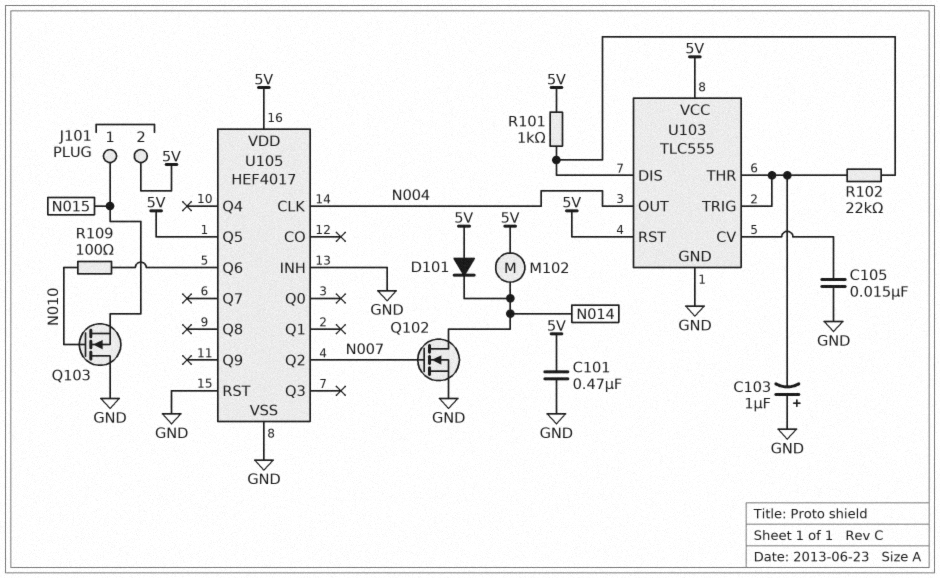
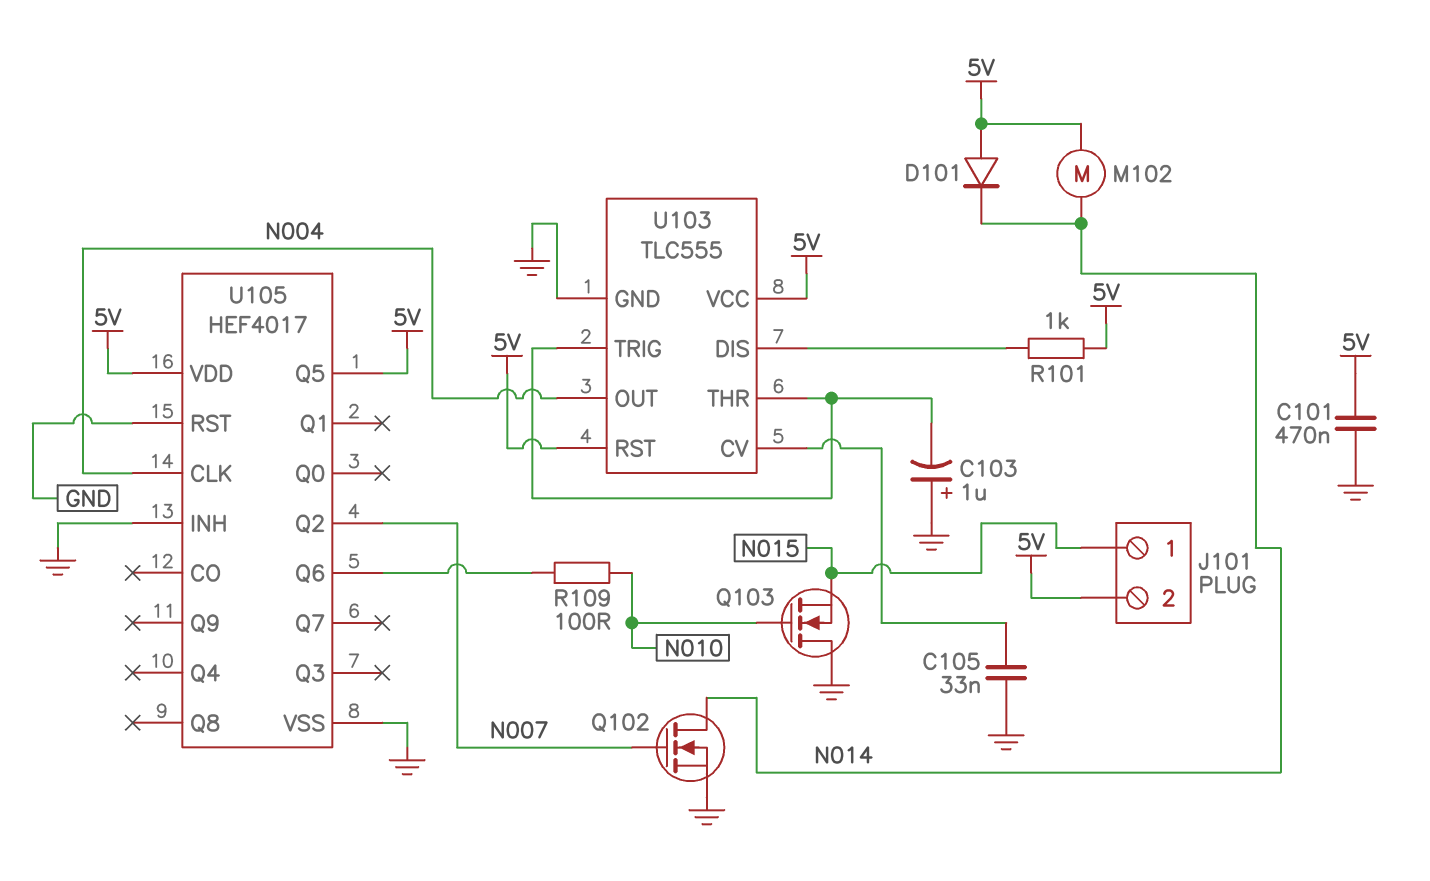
C105: 15nF (GND, U103/CV) -> 33nF (GND, U103/CV)
R102: 22k (U103/DIS, U103/THR) -> none

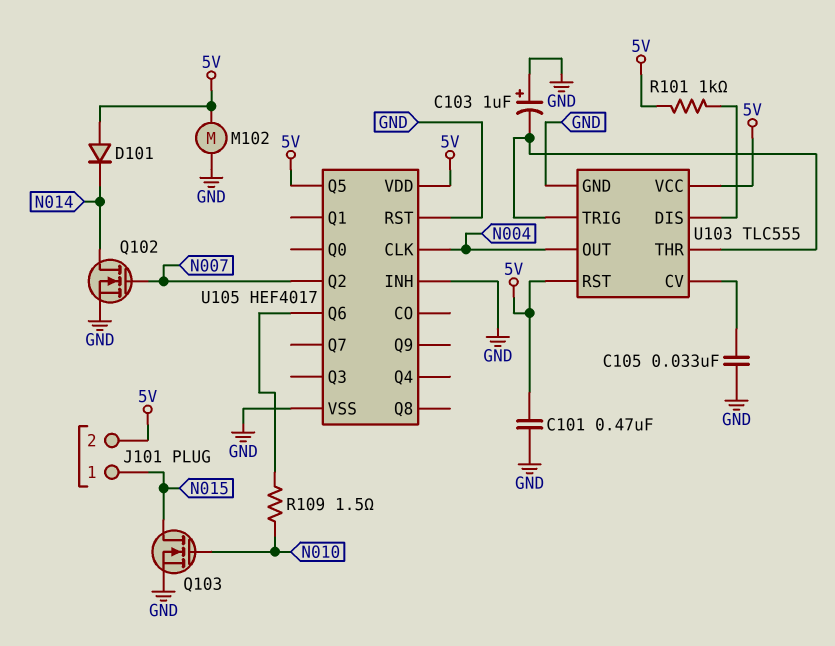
M102: motor (5V, N014) -> motor (5V, GND)
Q103: NMOS (G N010, D GND, S N015) -> NMOS (G N010, D N015, S GND)
R109: 100 (N010, U105/Q6) -> 1.5 (N010, U105/Q6)

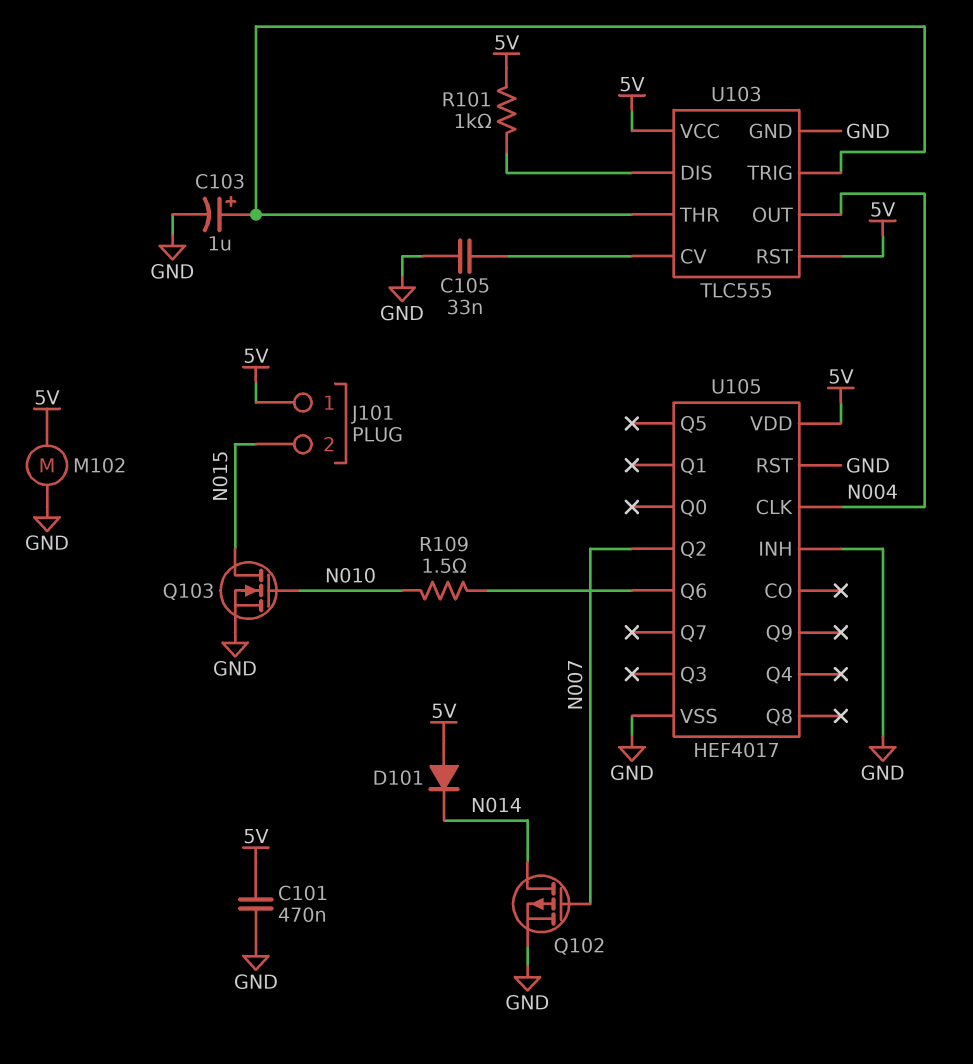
C103: 1uF (plus GND, minus U103/THR) -> 1uF (plus U103/THR, minus GND)
J101 pin 1: N015 -> 5V
J101 pin 2: 5V -> N015
Q102: NMOS (G N007, D N014, S GND) -> PMOS (G N007, D N014, S GND)
U105 pin Q5: 5V -> none

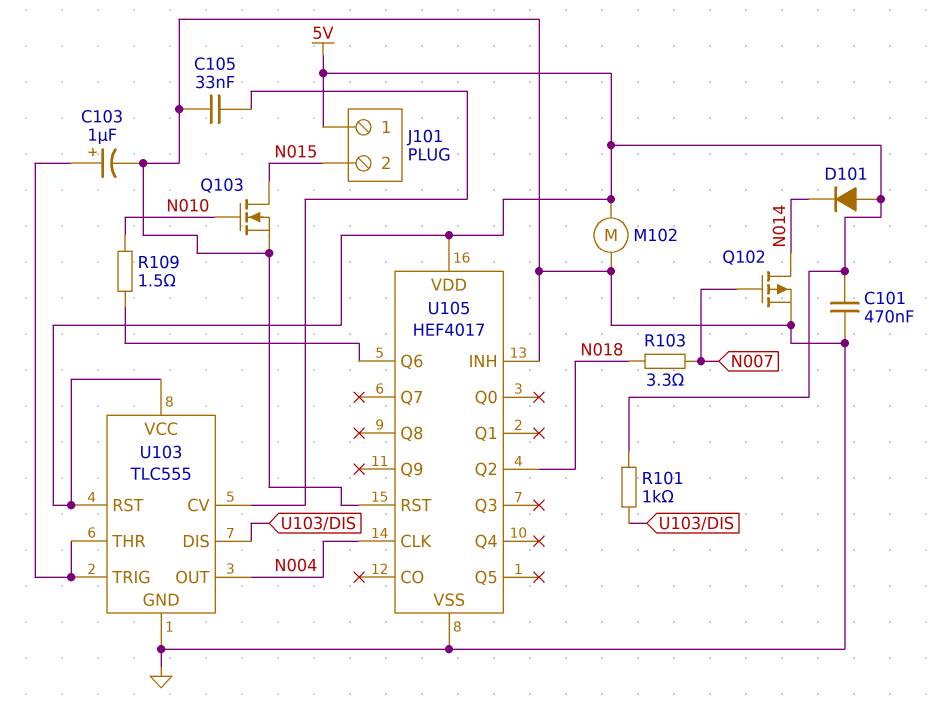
R103: none -> 3.3 (N007, N018)
U105 pin Q2: N007 -> N018

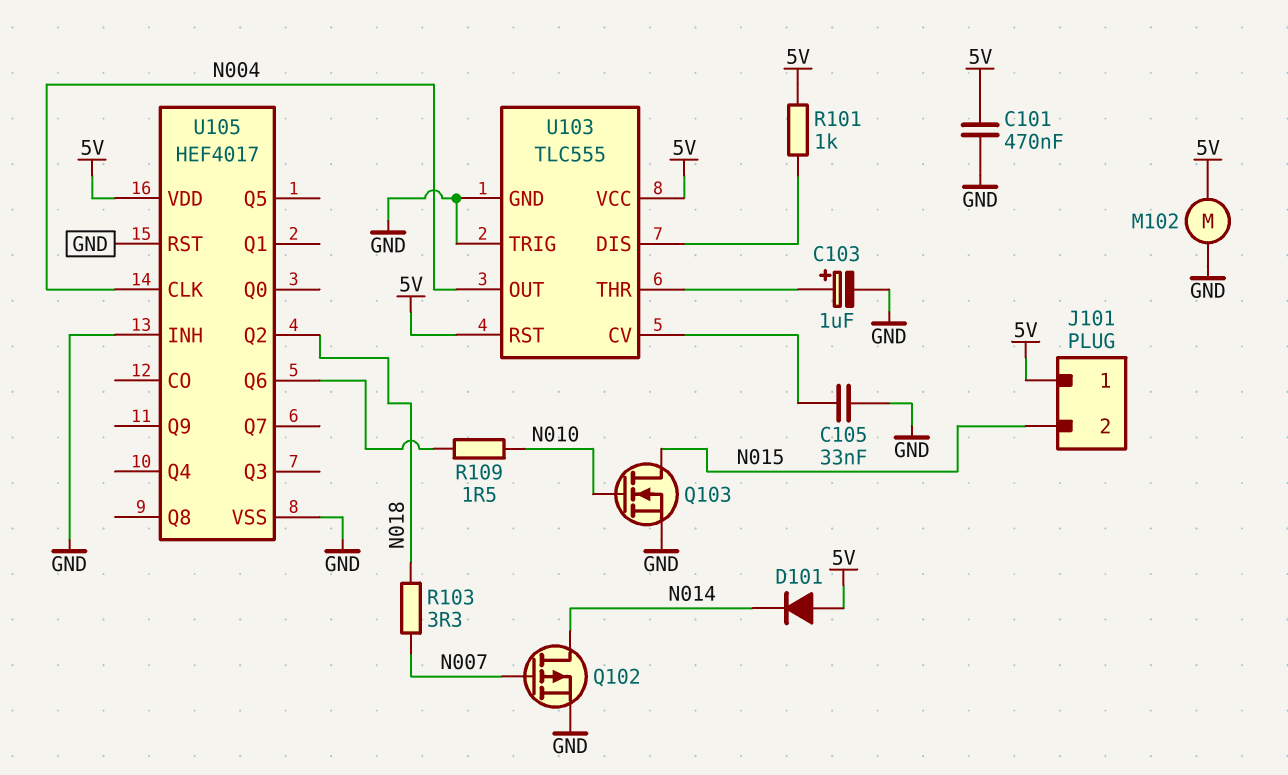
U103 pin TRIG: U103/THR -> GND

